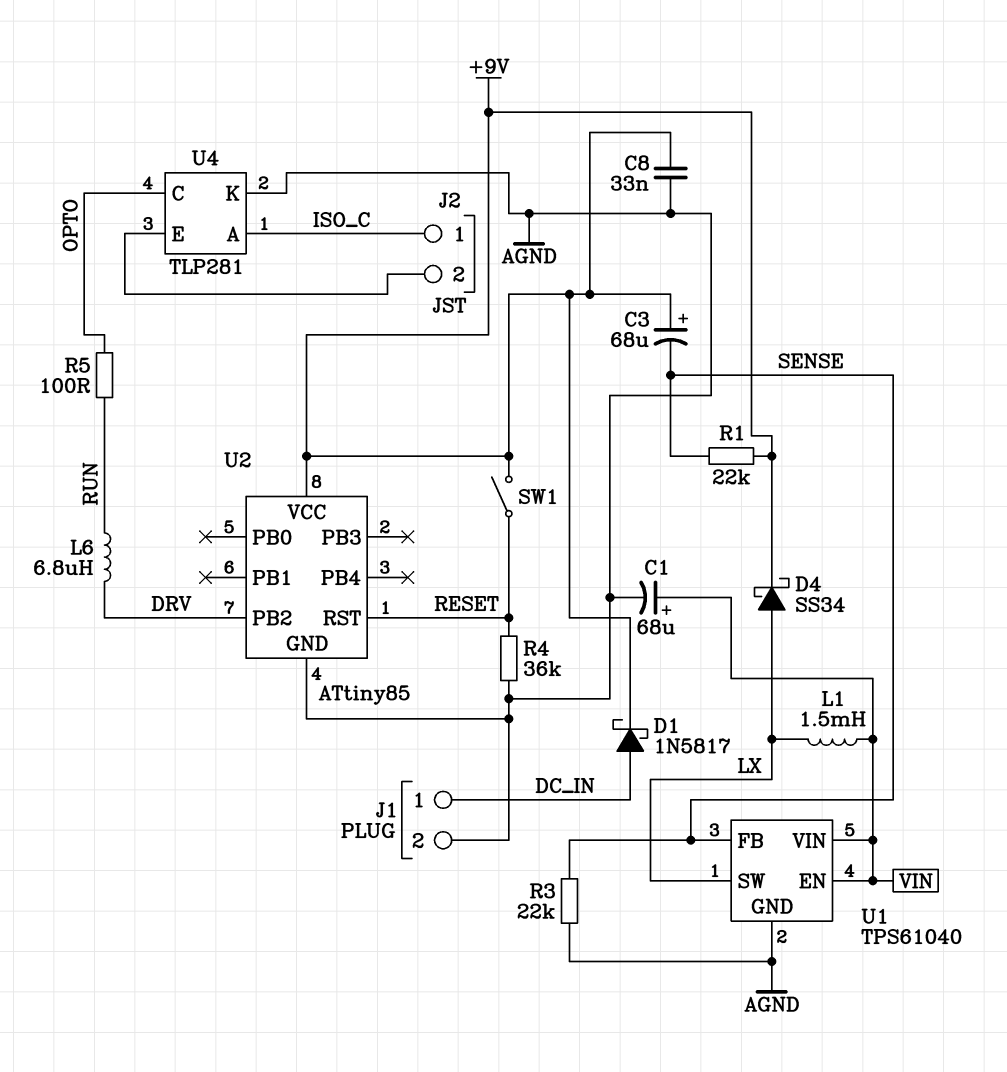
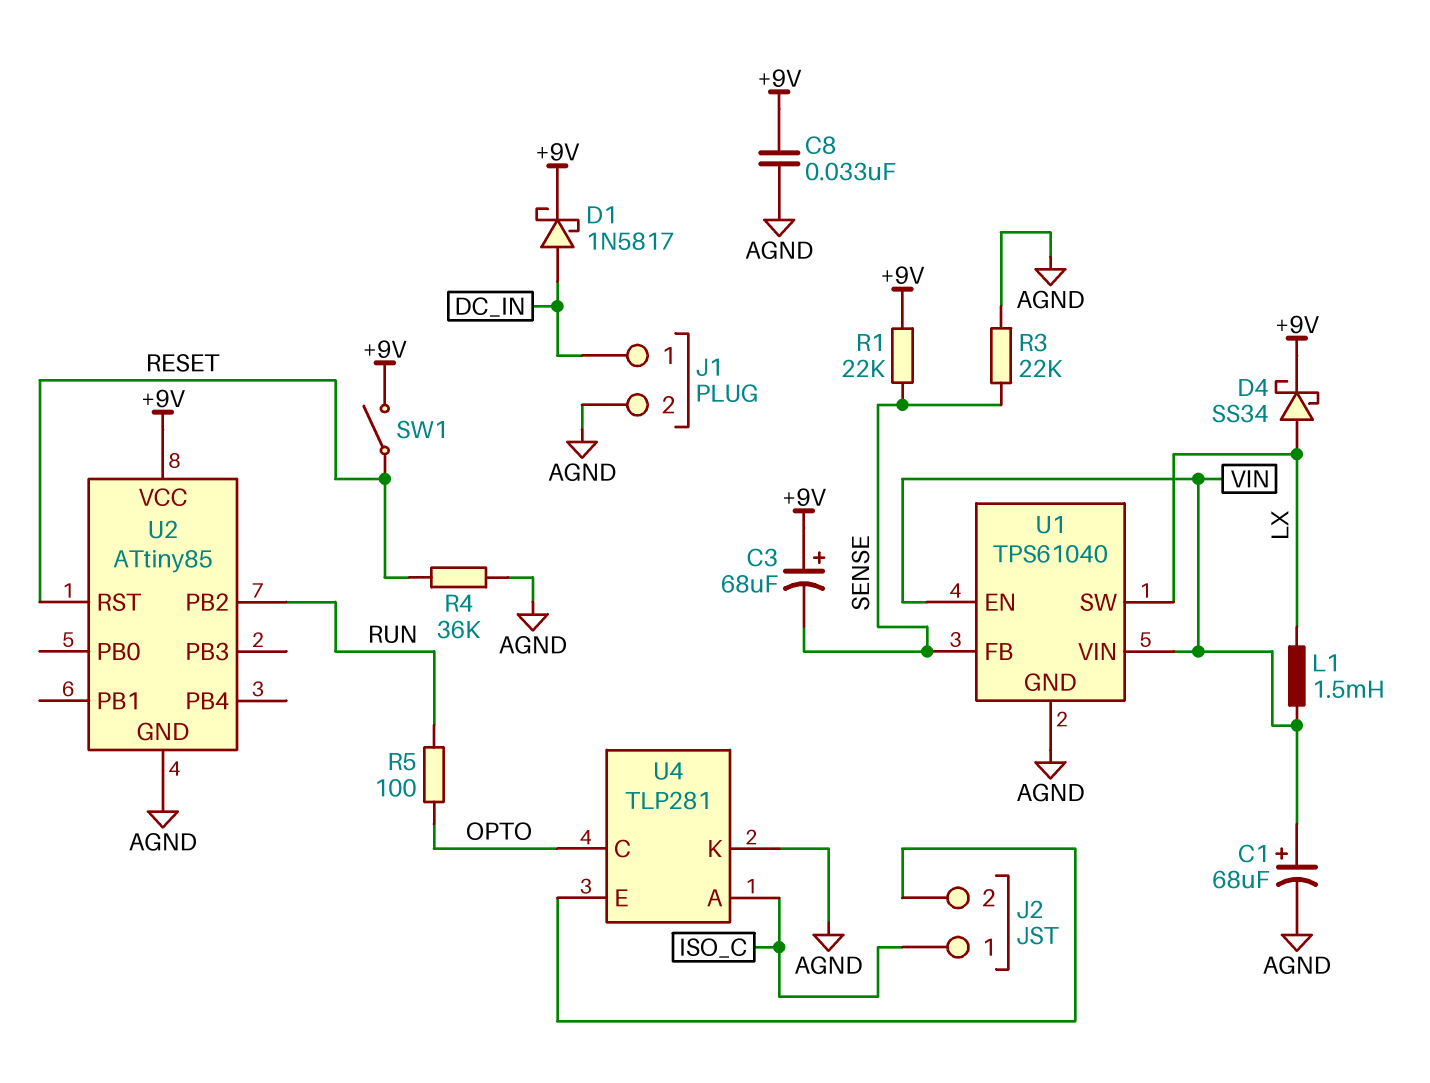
L6: 6.8uH (DRV, RUN) -> none
U2 pin PB2: DRV -> RUN

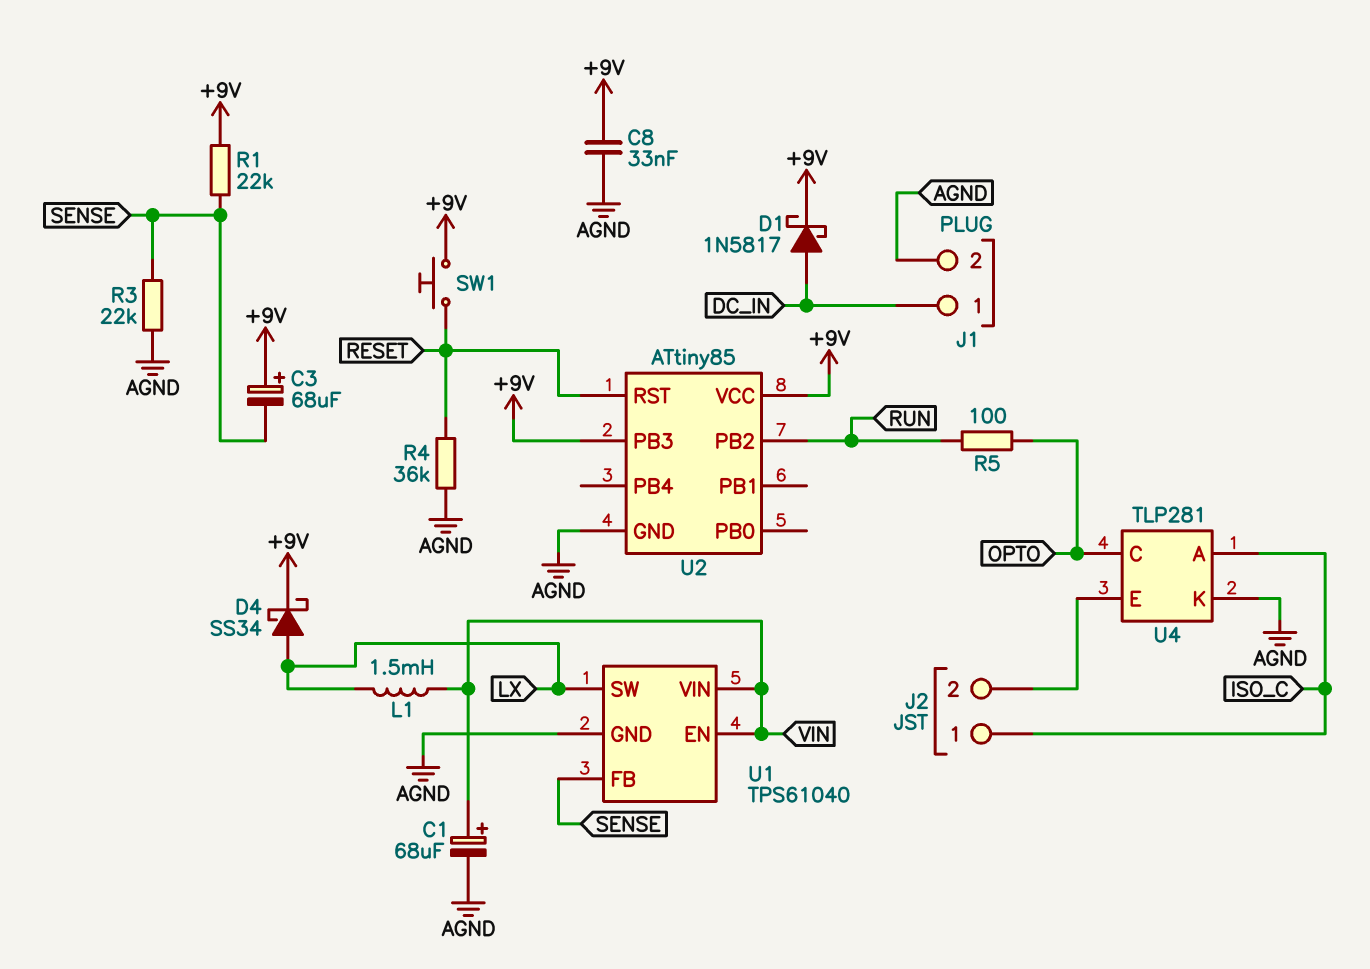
SW1: switch (+9V, RESET) -> button (+9V, RESET)
U2 pin PB3: none -> +9V

